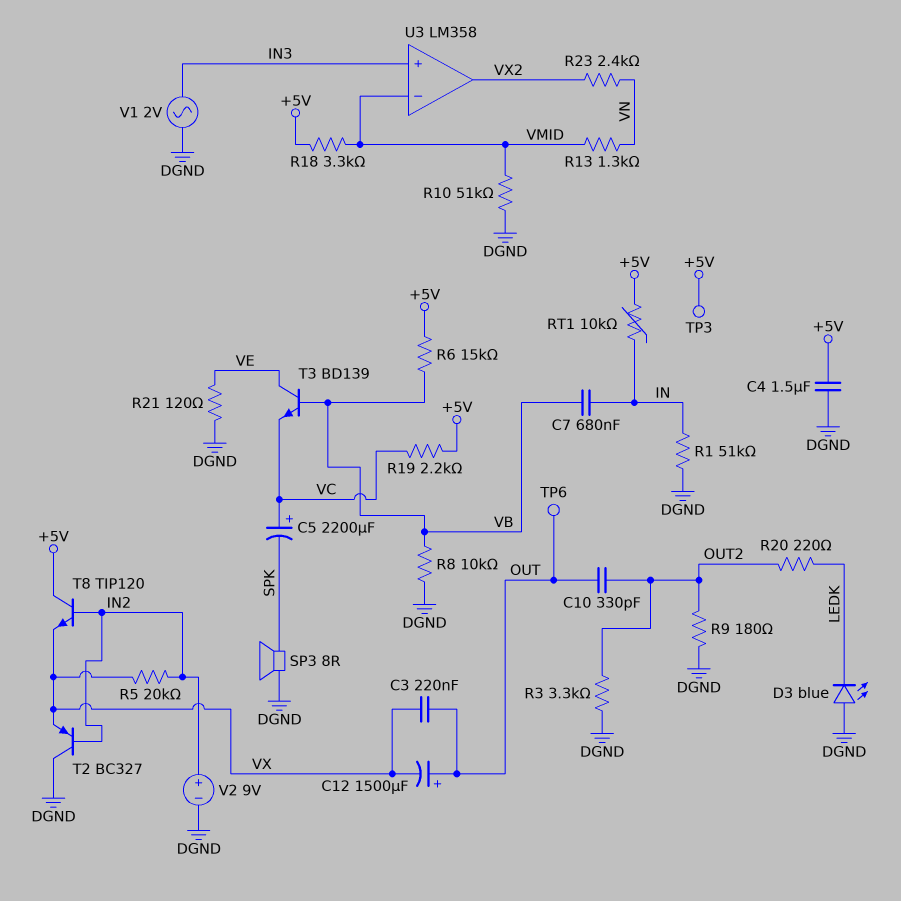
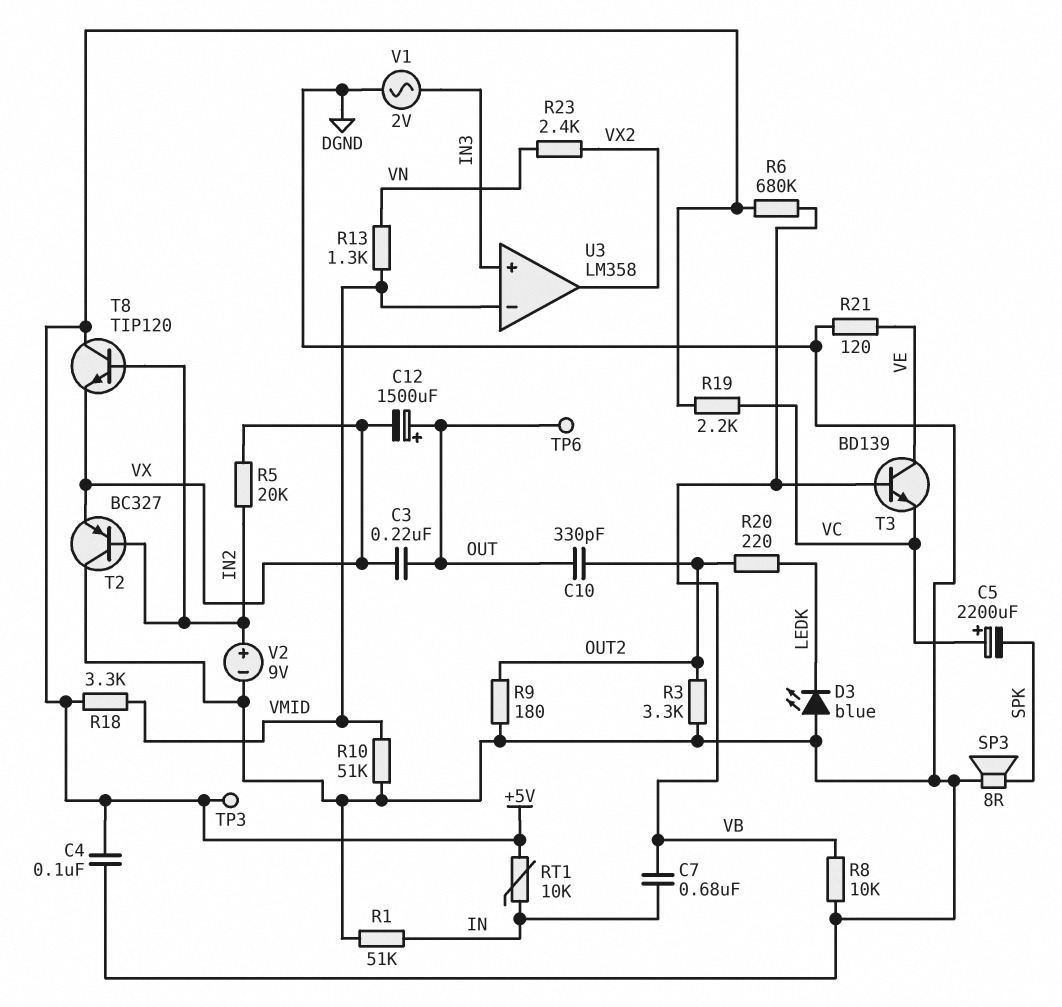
C4: 1.5uF (+5V, DGND) -> 100nF (+5V, DGND)
R6: 15k (+5V, VB) -> 680k (+5V, VB)

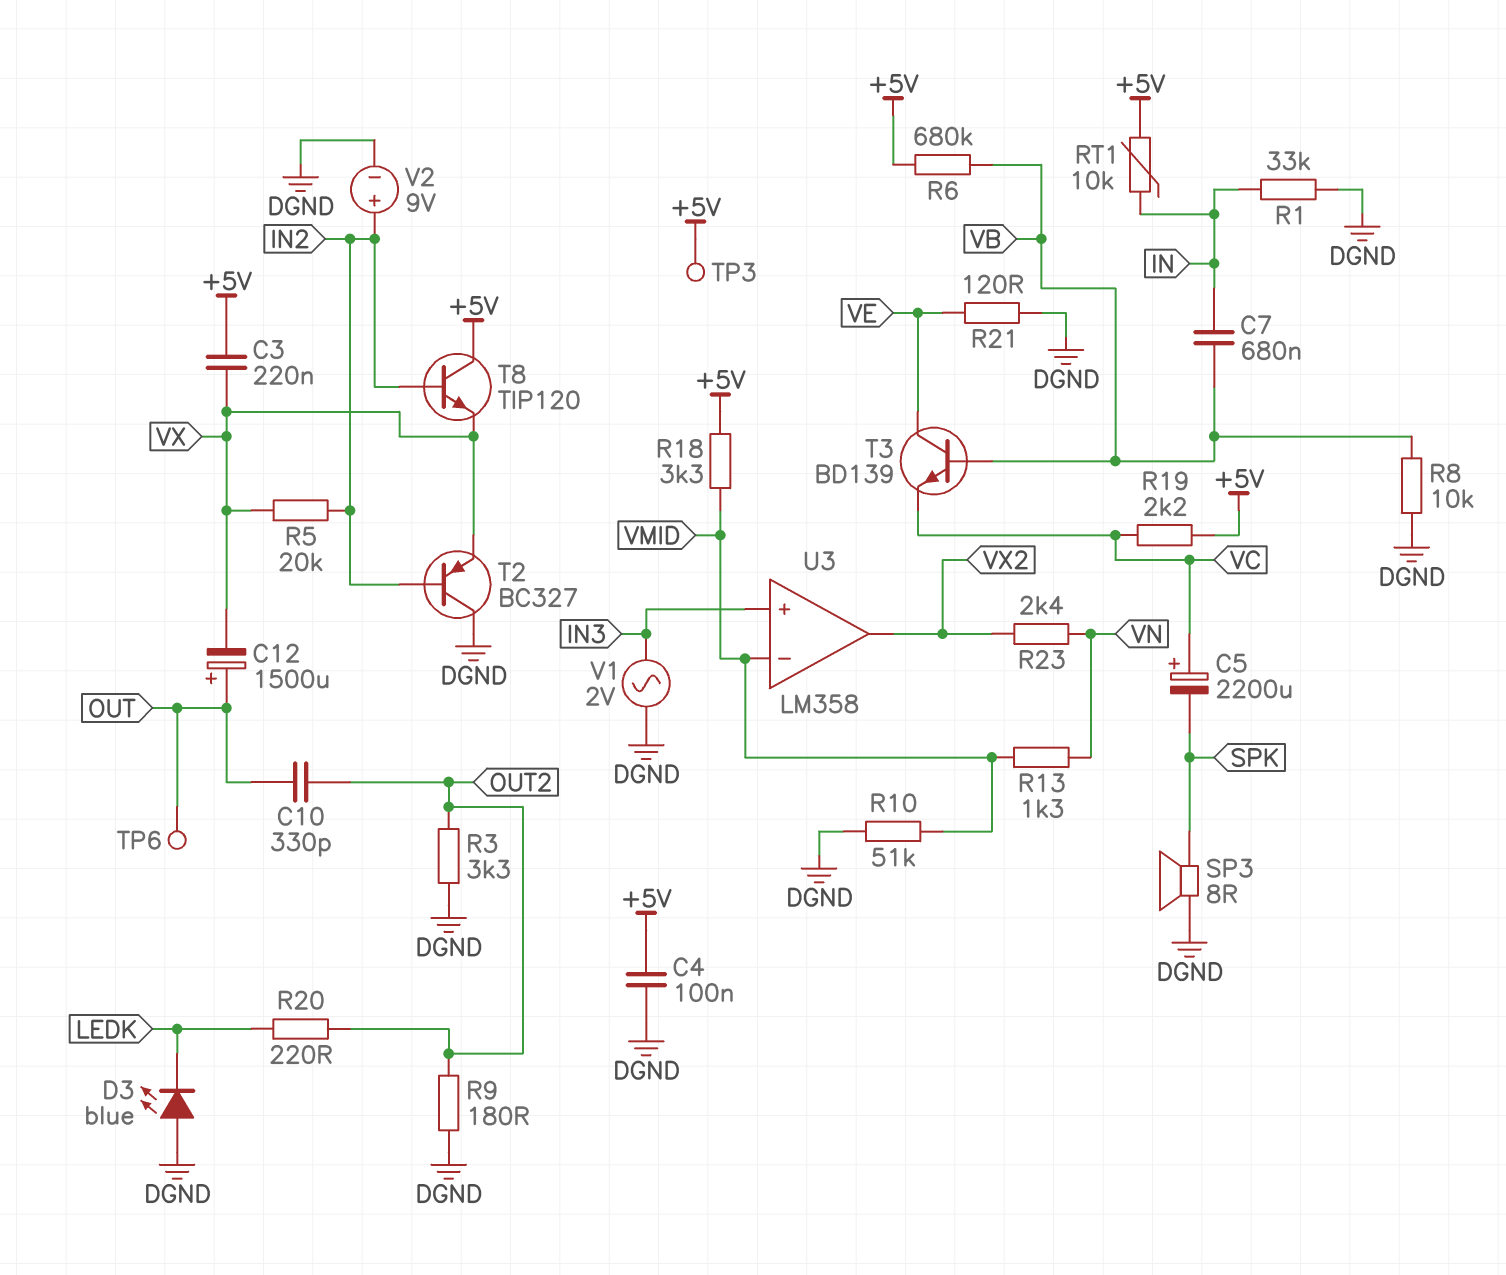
C3: 220nF (OUT, VX) -> 220nF (+5V, VX)
R1: 51k (DGND, IN) -> 33k (DGND, IN)

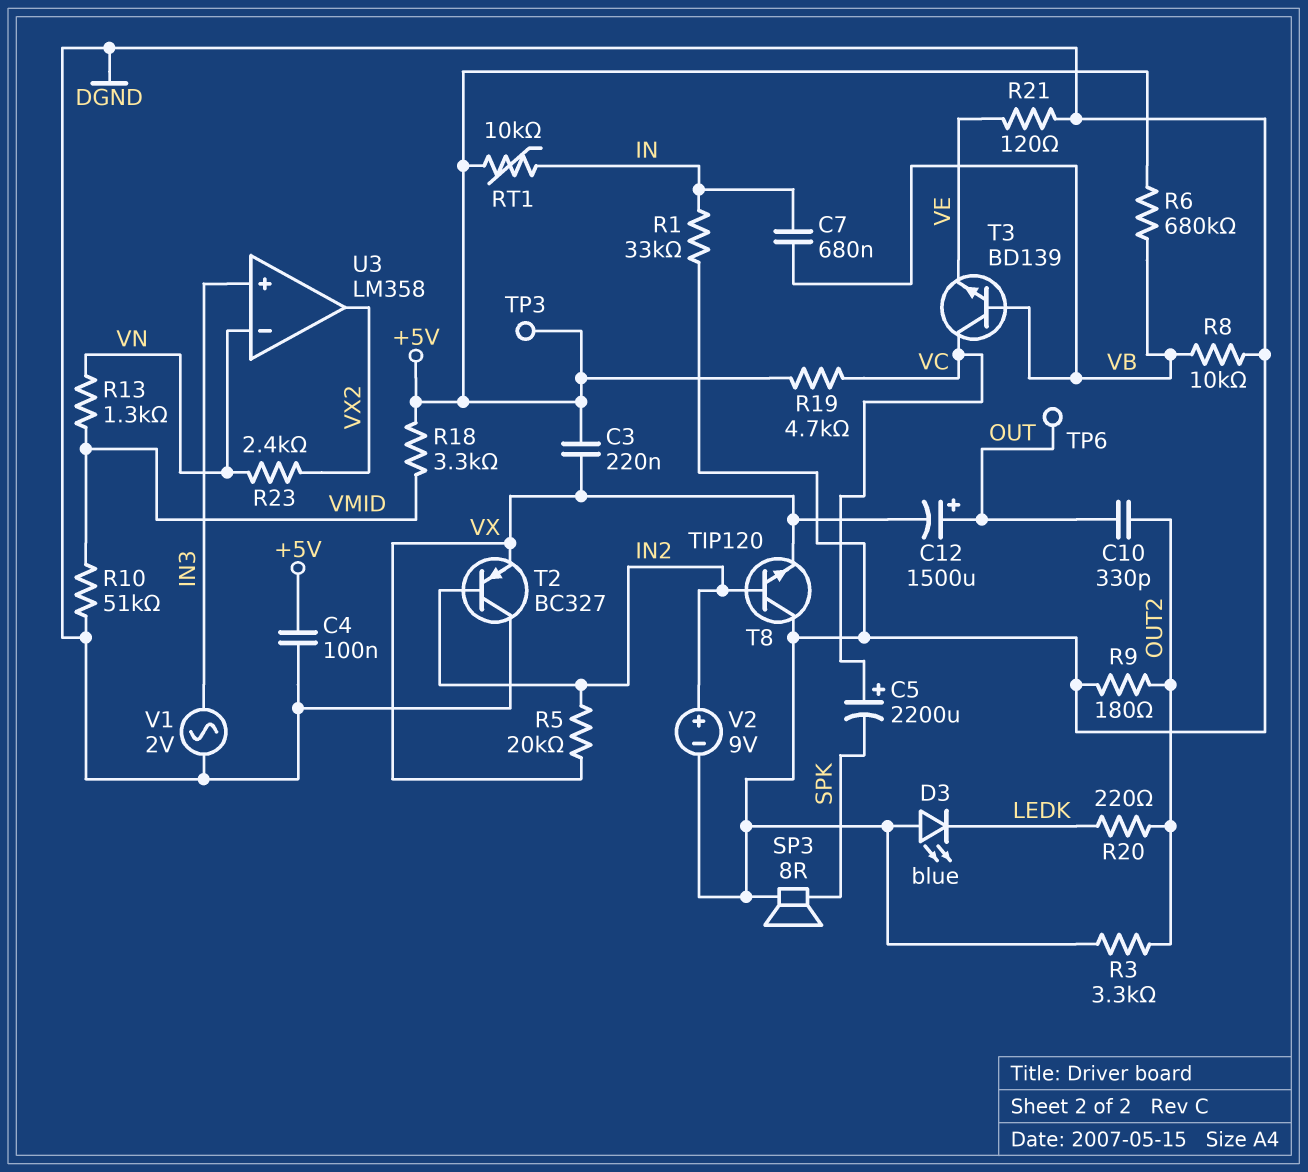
R19: 2.2k (+5V, VC) -> 4.7k (+5V, VC)
T3: NPN BD139 (B VB, C VE, E VC) -> NPN BD139 (B VB, C VC, E VE)
T8: NPN TIP120 (B IN2, C +5V, E VX) -> NPN TIP120 (B IN2, C DGND, E VX)
U3 pin in-: VMID -> VN

